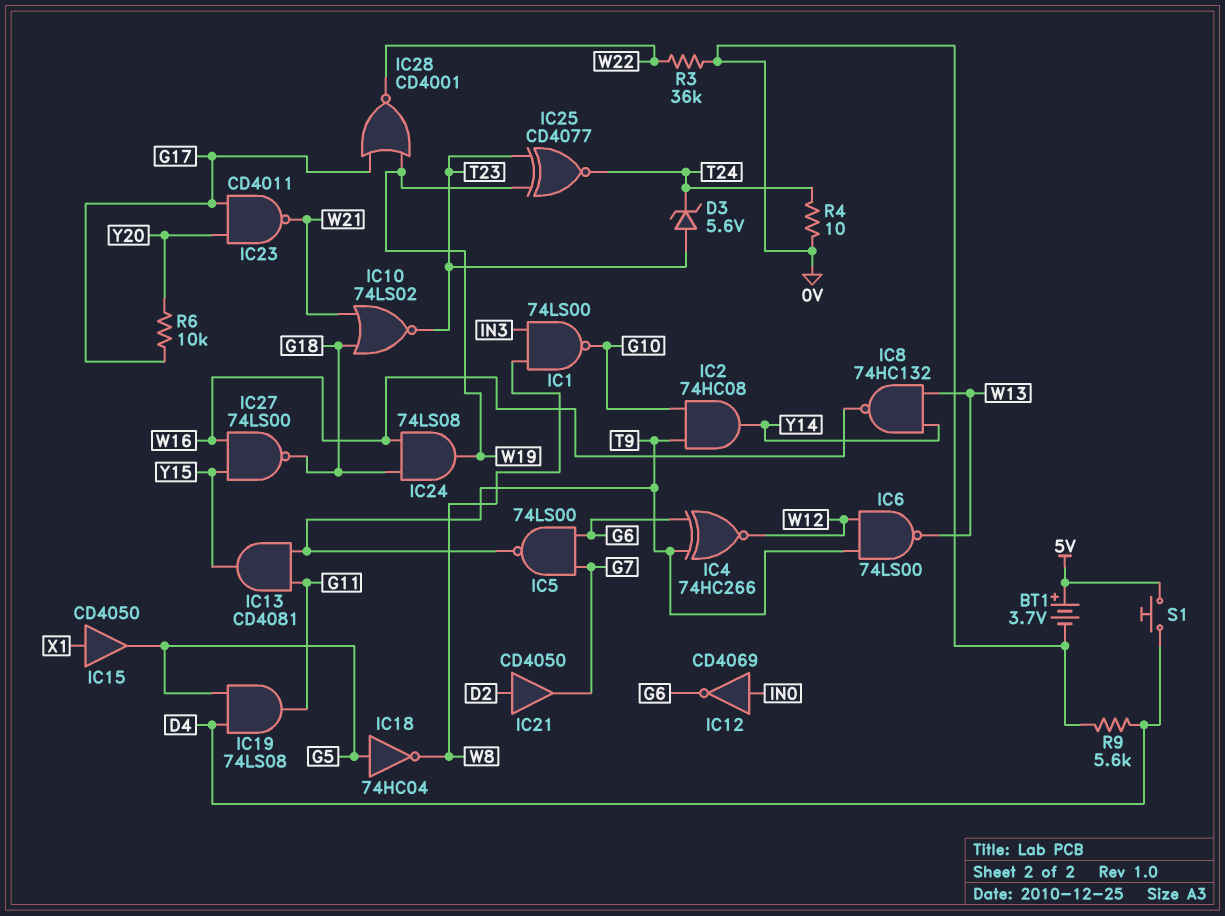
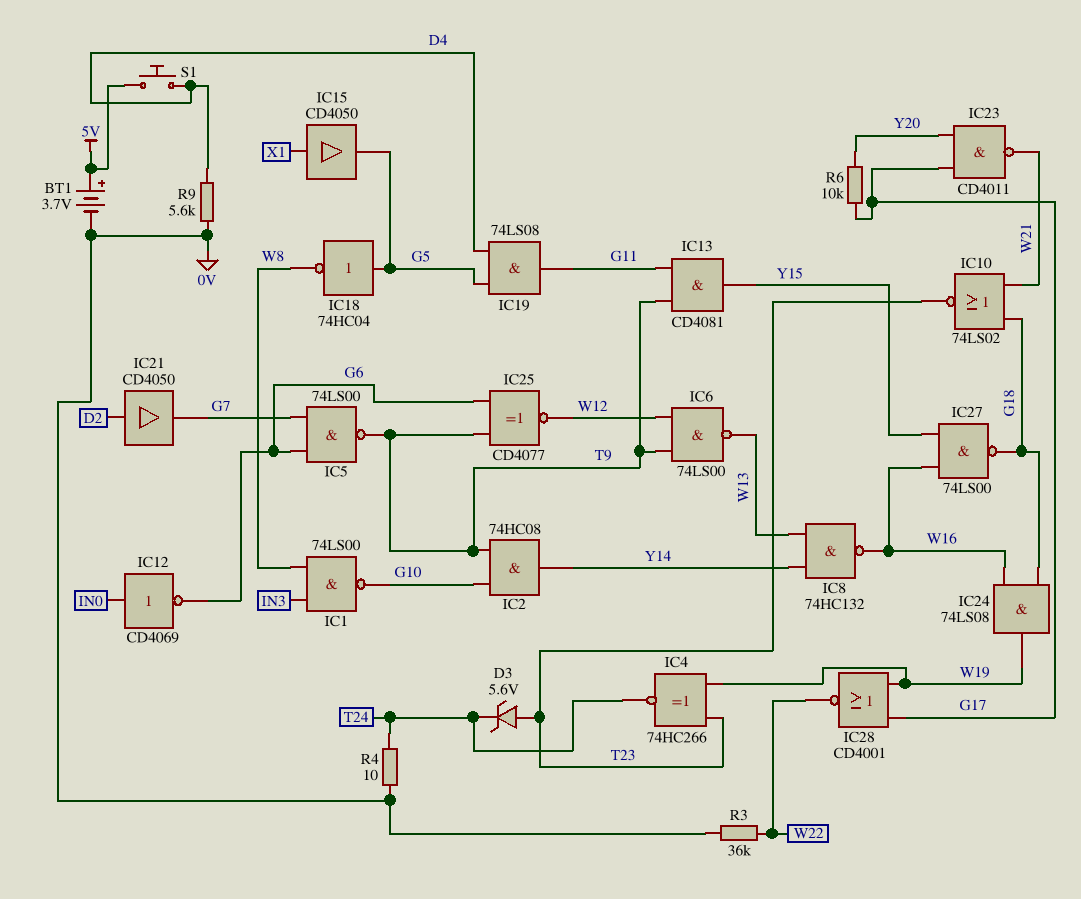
IC4: XNOR 74HC266 (in G6, in T9, out W12) -> XNOR 74HC266 (in T23, in W19, out T24)
IC25: XNOR CD4077 (in T23, in W19, out T24) -> XNOR CD4077 (in G6, in T9, out W12)

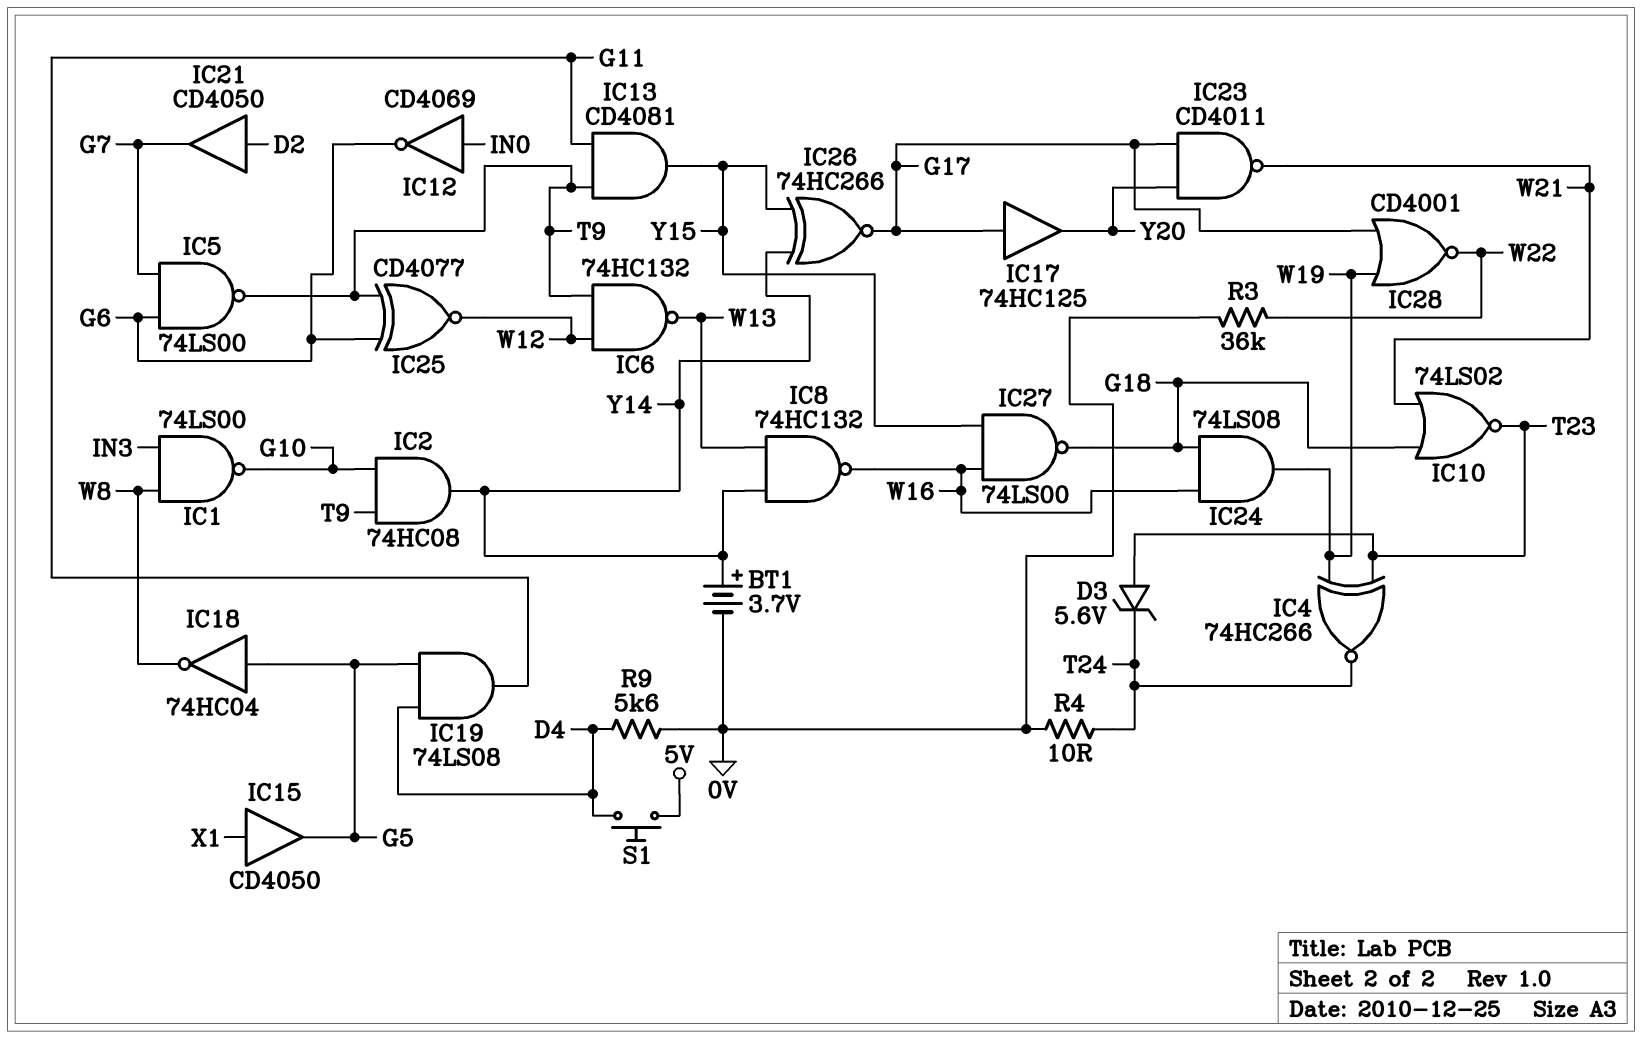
BT1: 3.7V (plus 5V, minus 0V) -> 3.7V (plus Y14, minus 0V)
IC6: NAND 74LS00 (in T9, in W12, out W13) -> NAND 74HC132 (in T9, in W12, out W13)
IC17: none -> buffer 74HC125 (in G17, out Y20)
IC26: none -> XNOR 74HC266 (in Y14, in Y15, out G17)
R6: 10k (G17, Y20) -> none

